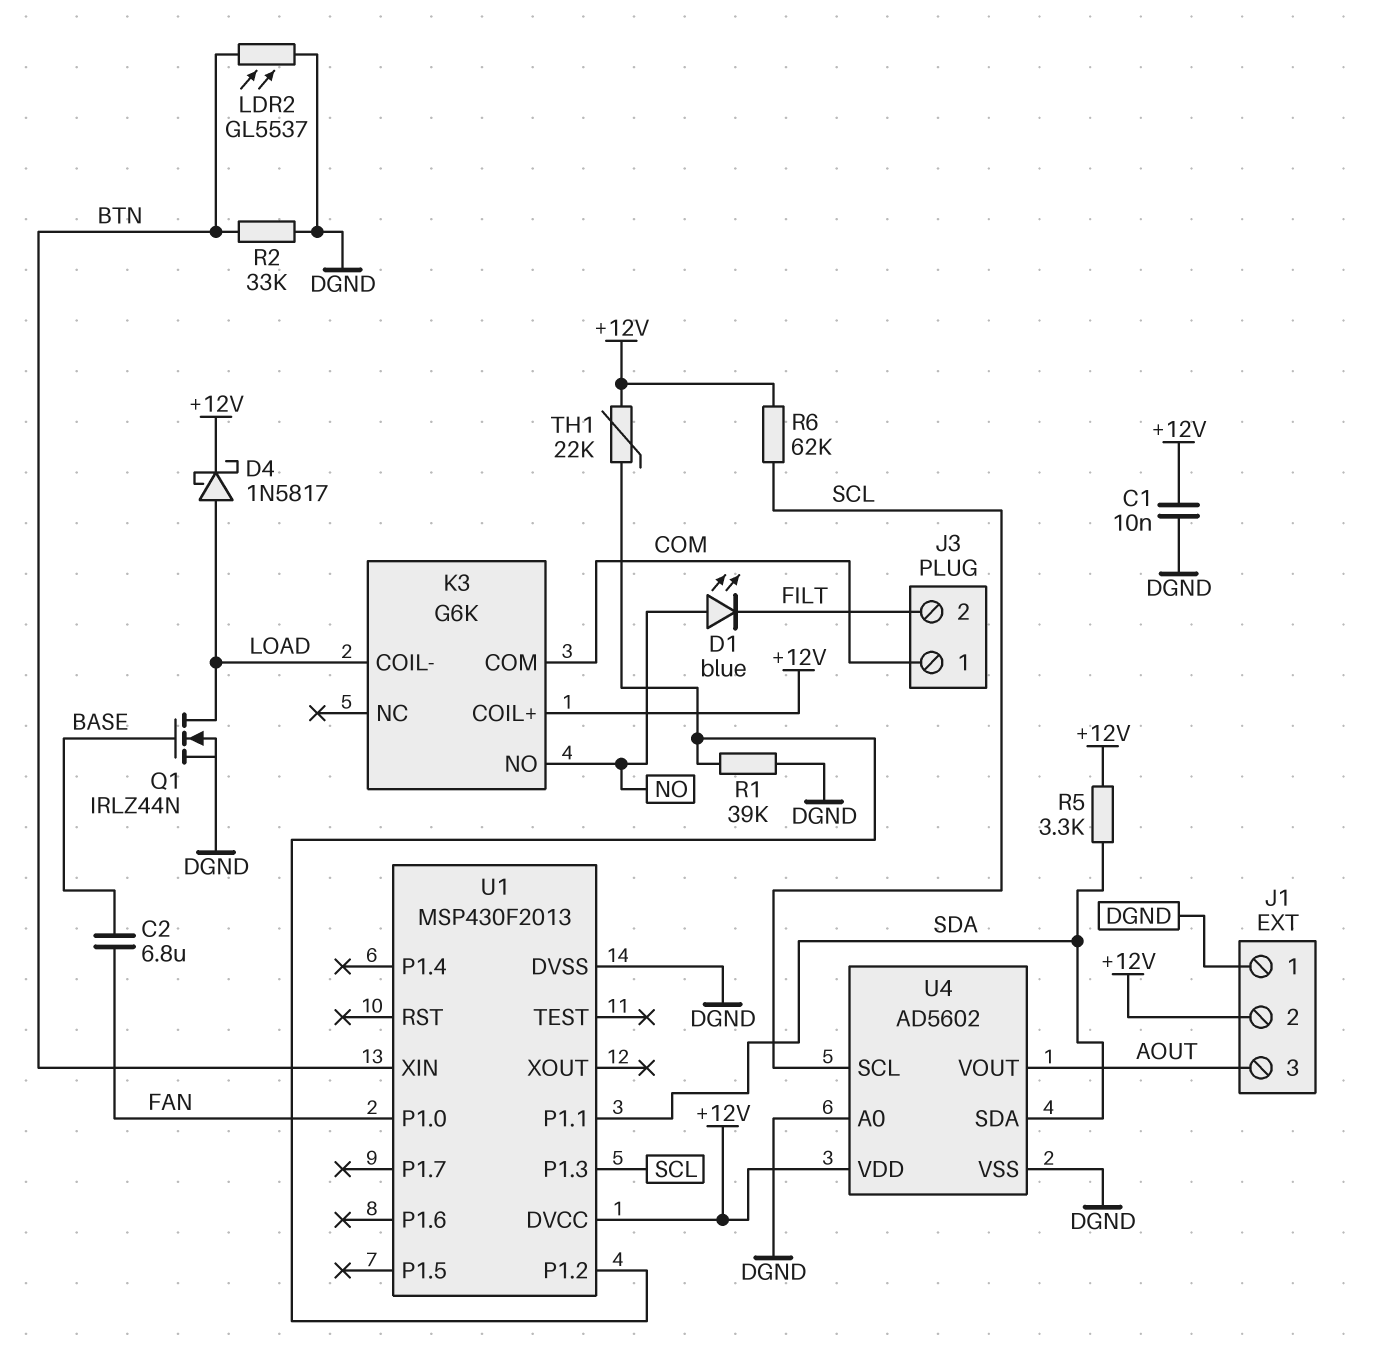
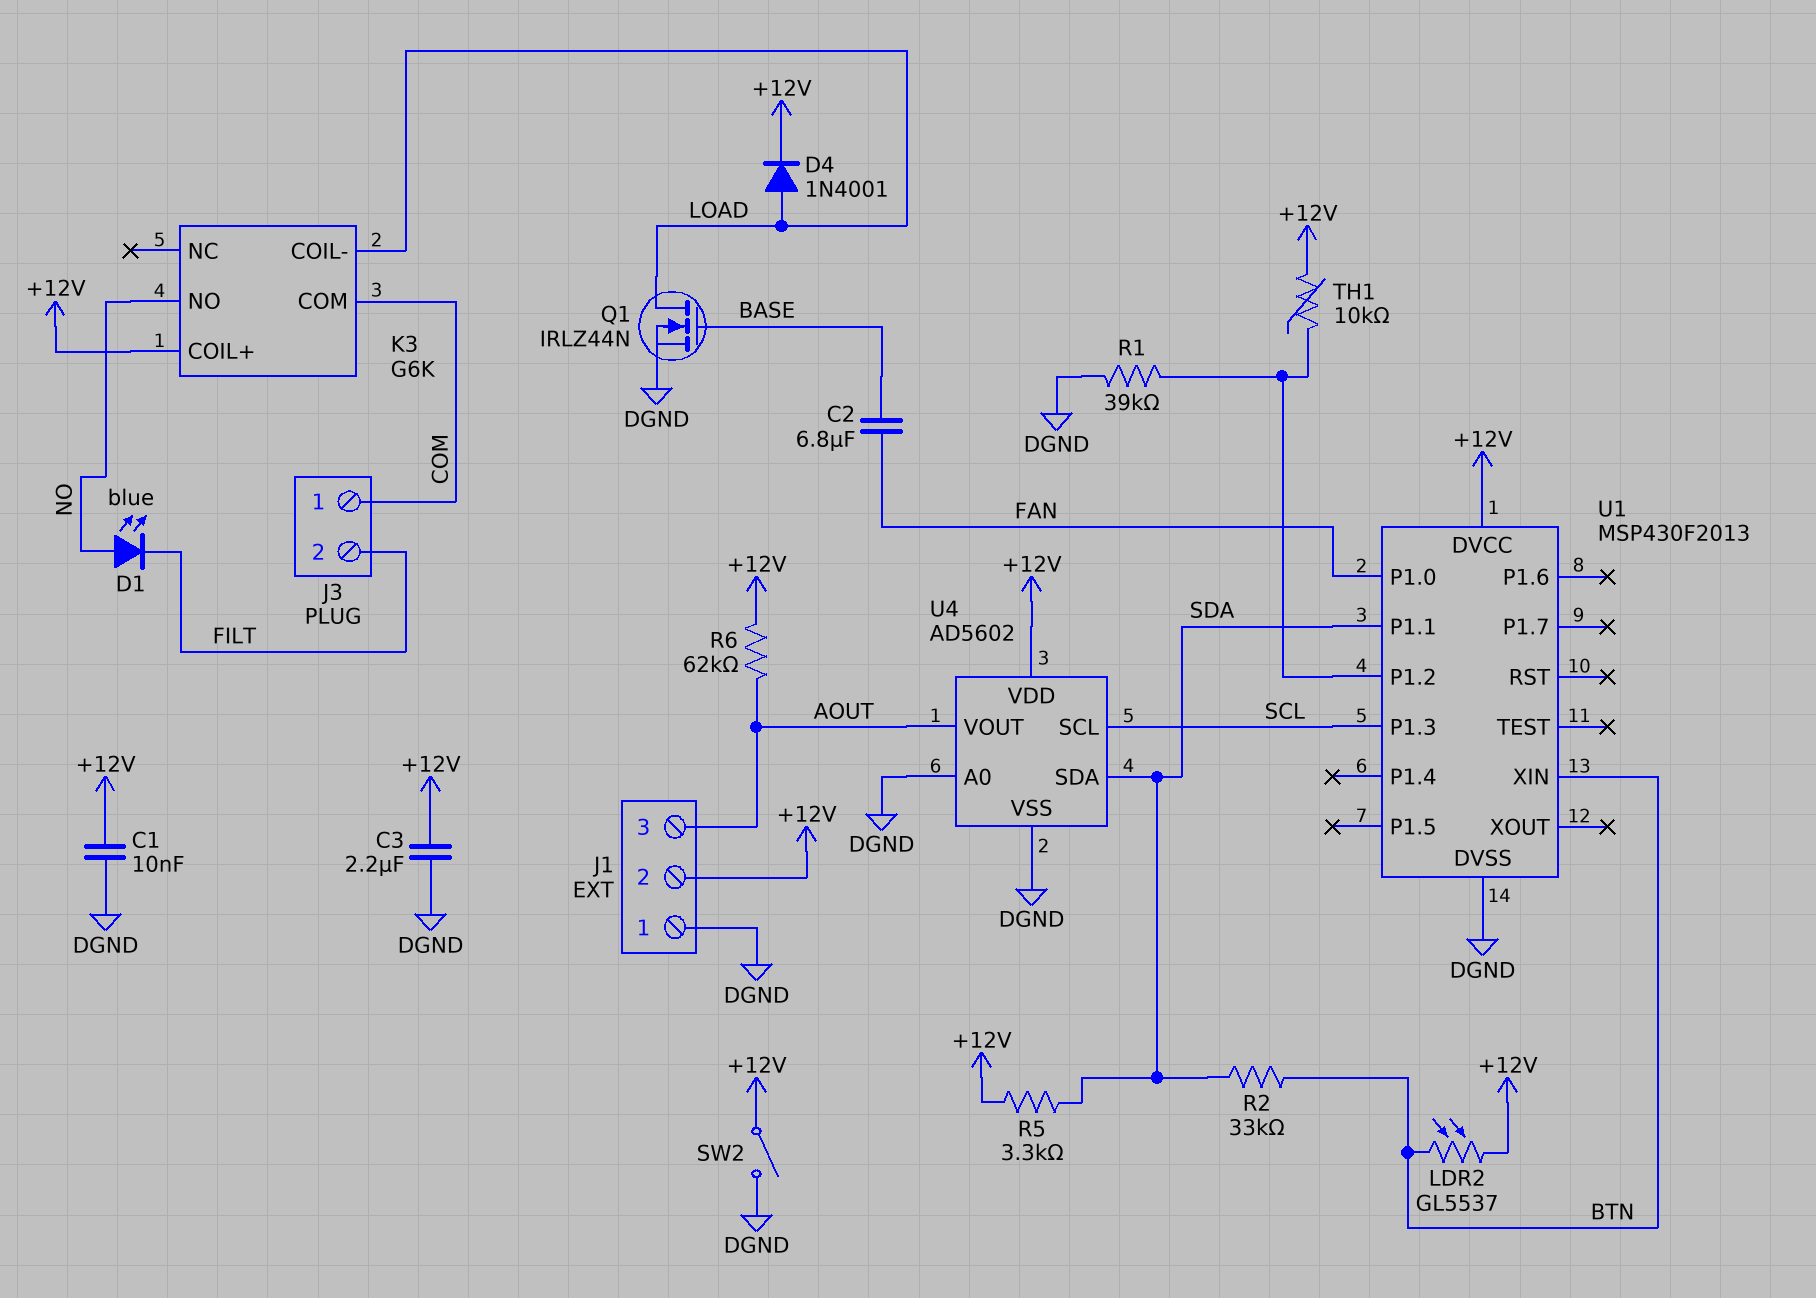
C3: none -> 2.2uF (+12V, DGND)
D4: schottky 1N5817 (A LOAD, K +12V) -> diode 1N4001 (A LOAD, K +12V)
LDR2: GL5537 (BTN, DGND) -> GL5537 (+12V, BTN)
R2: 33k (BTN, DGND) -> 33k (BTN, SDA)
R6: 62k (+12V, SCL) -> 62k (+12V, AOUT)
SW2: none -> switch (+12V, DGND)
TH1: 22k (+12V, U1/P1.2) -> 10k (+12V, U1/P1.2)

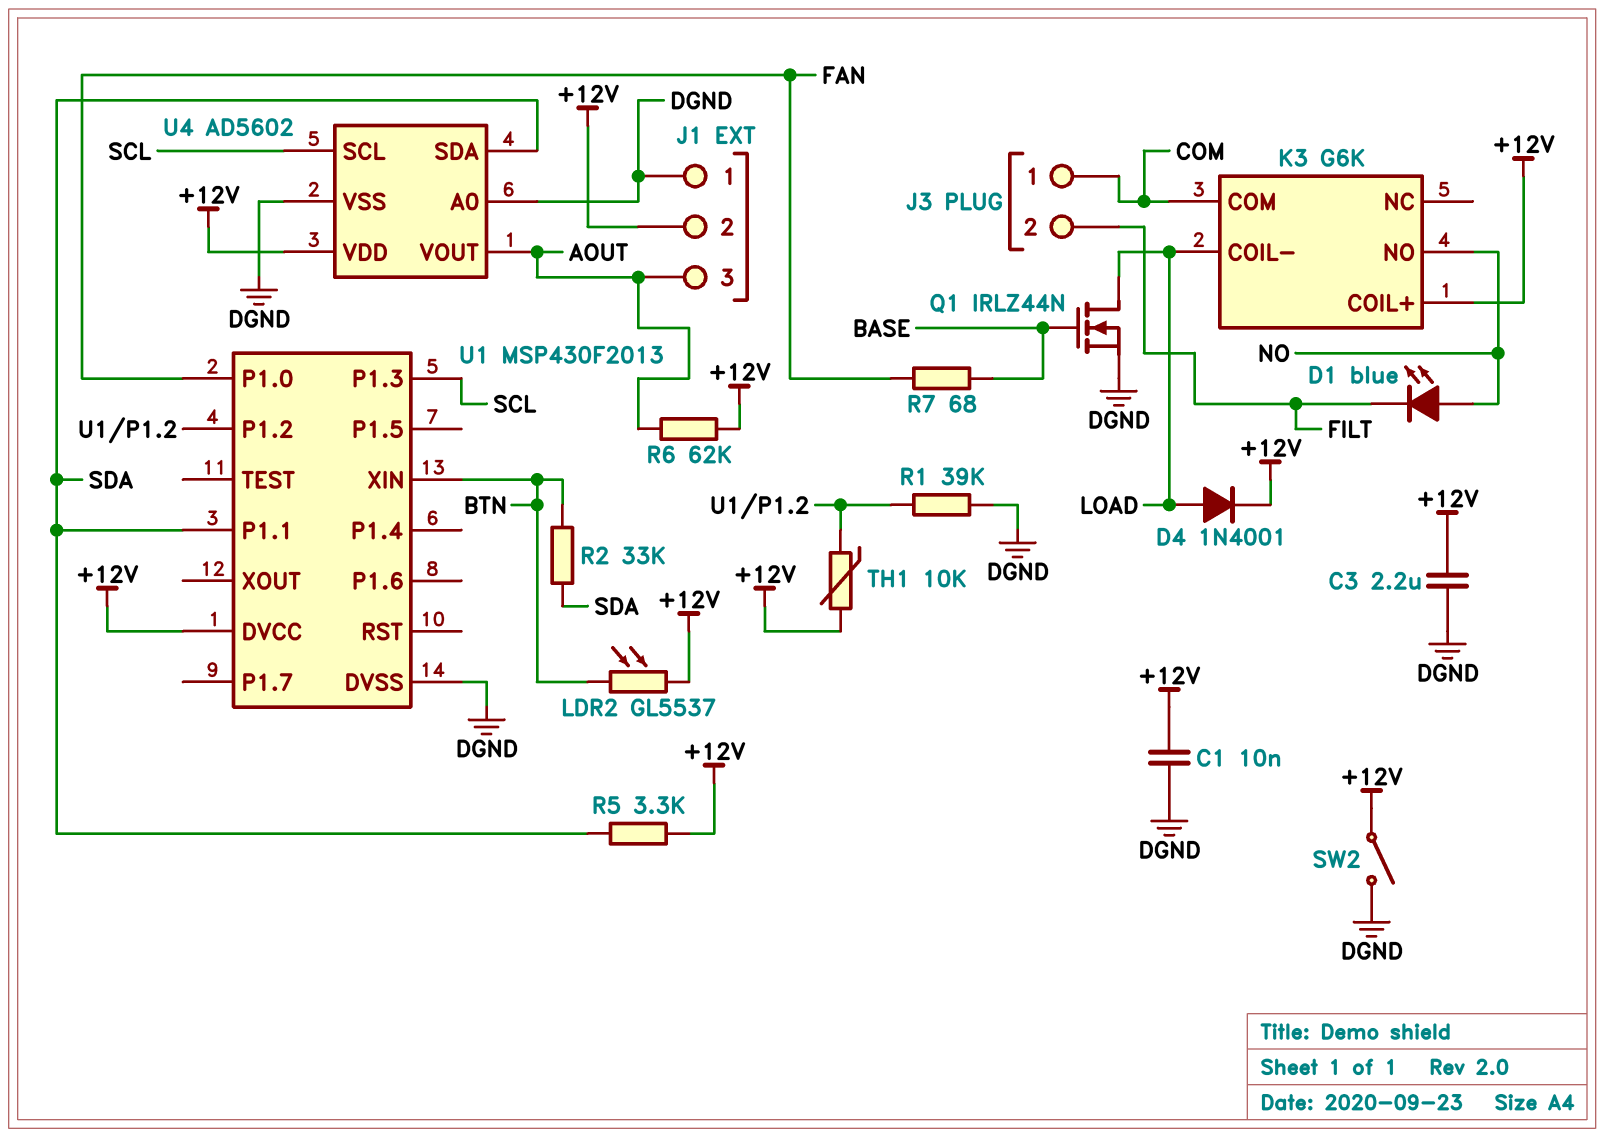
C2: 6.8uF (BASE, FAN) -> none
R7: none -> 68 (BASE, FAN)

